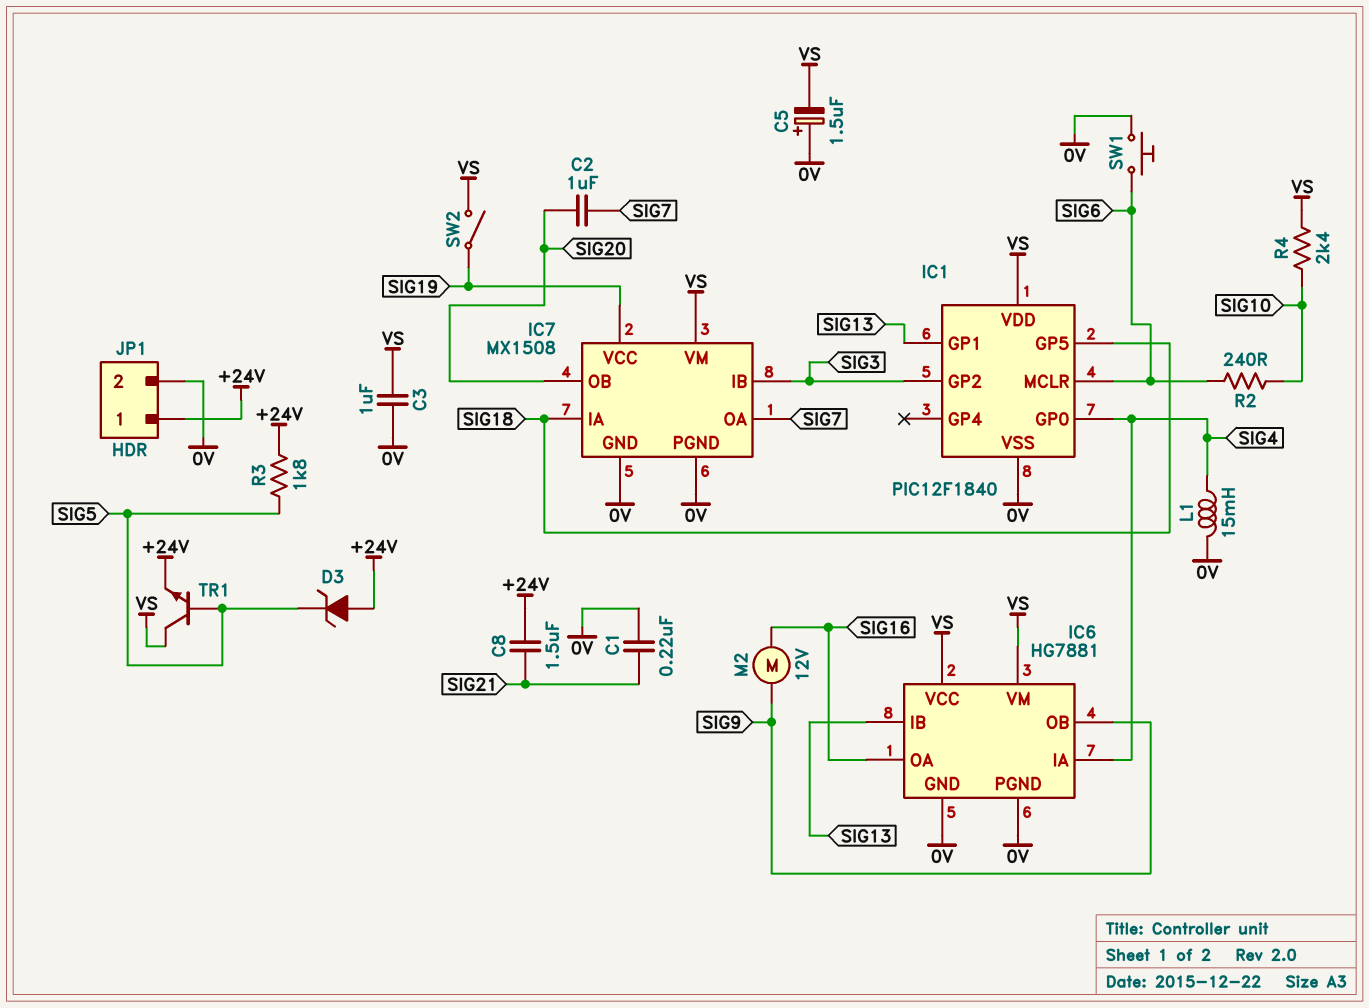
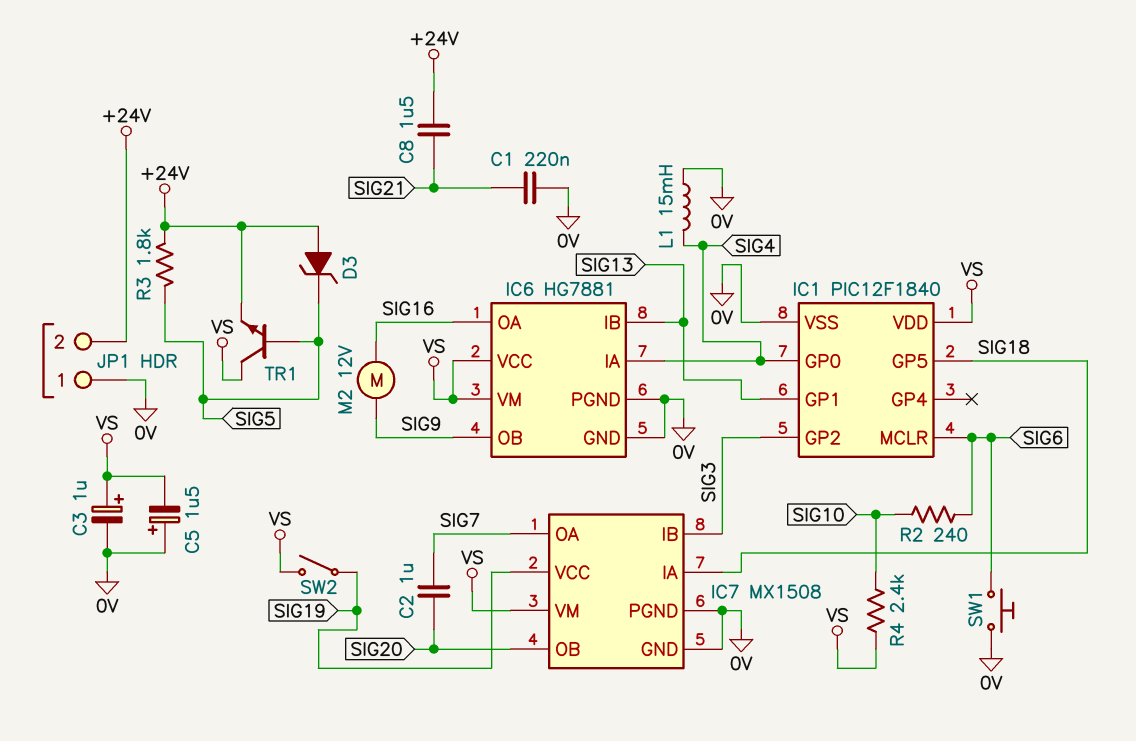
C3: 1uF (0V, VS) -> 1uF (plus VS, minus 0V)
JP1 pin 1: +24V -> 0V
JP1 pin 2: 0V -> +24V

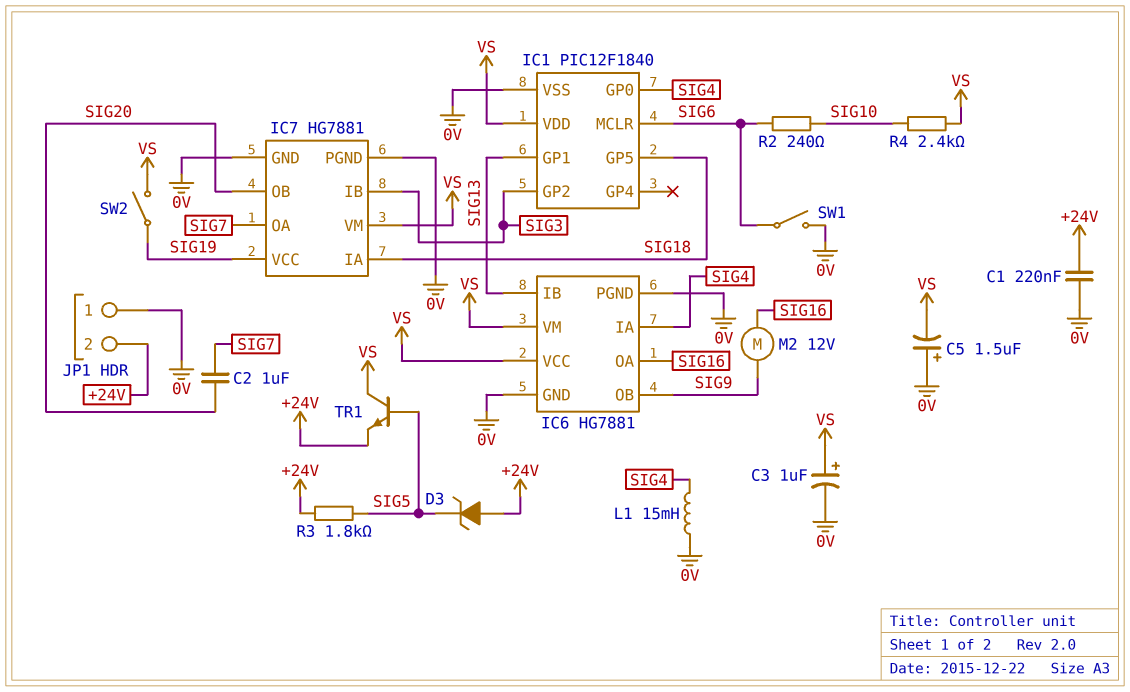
C1: 220nF (0V, SIG21) -> 220nF (+24V, 0V)
C8: 1.5uF (+24V, SIG21) -> none
IC7: MX1508 -> HG7881
SW1: button (0V, SIG6) -> switch (0V, SIG6)

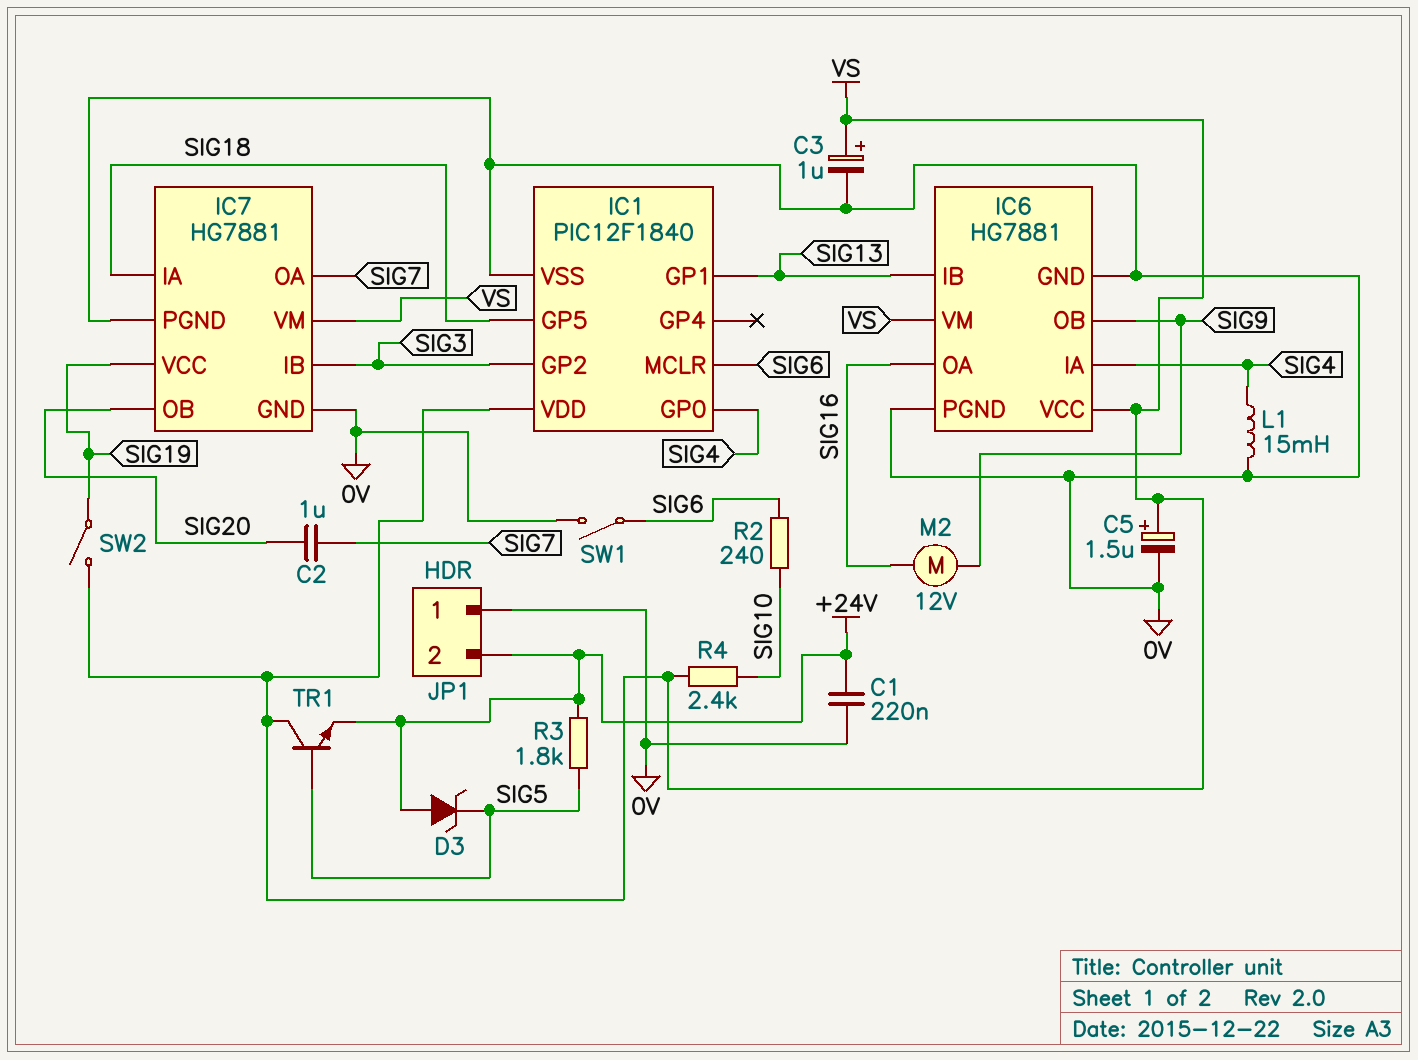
C5: 1.5uF (plus 0V, minus VS) -> 1.5uF (plus VS, minus 0V)

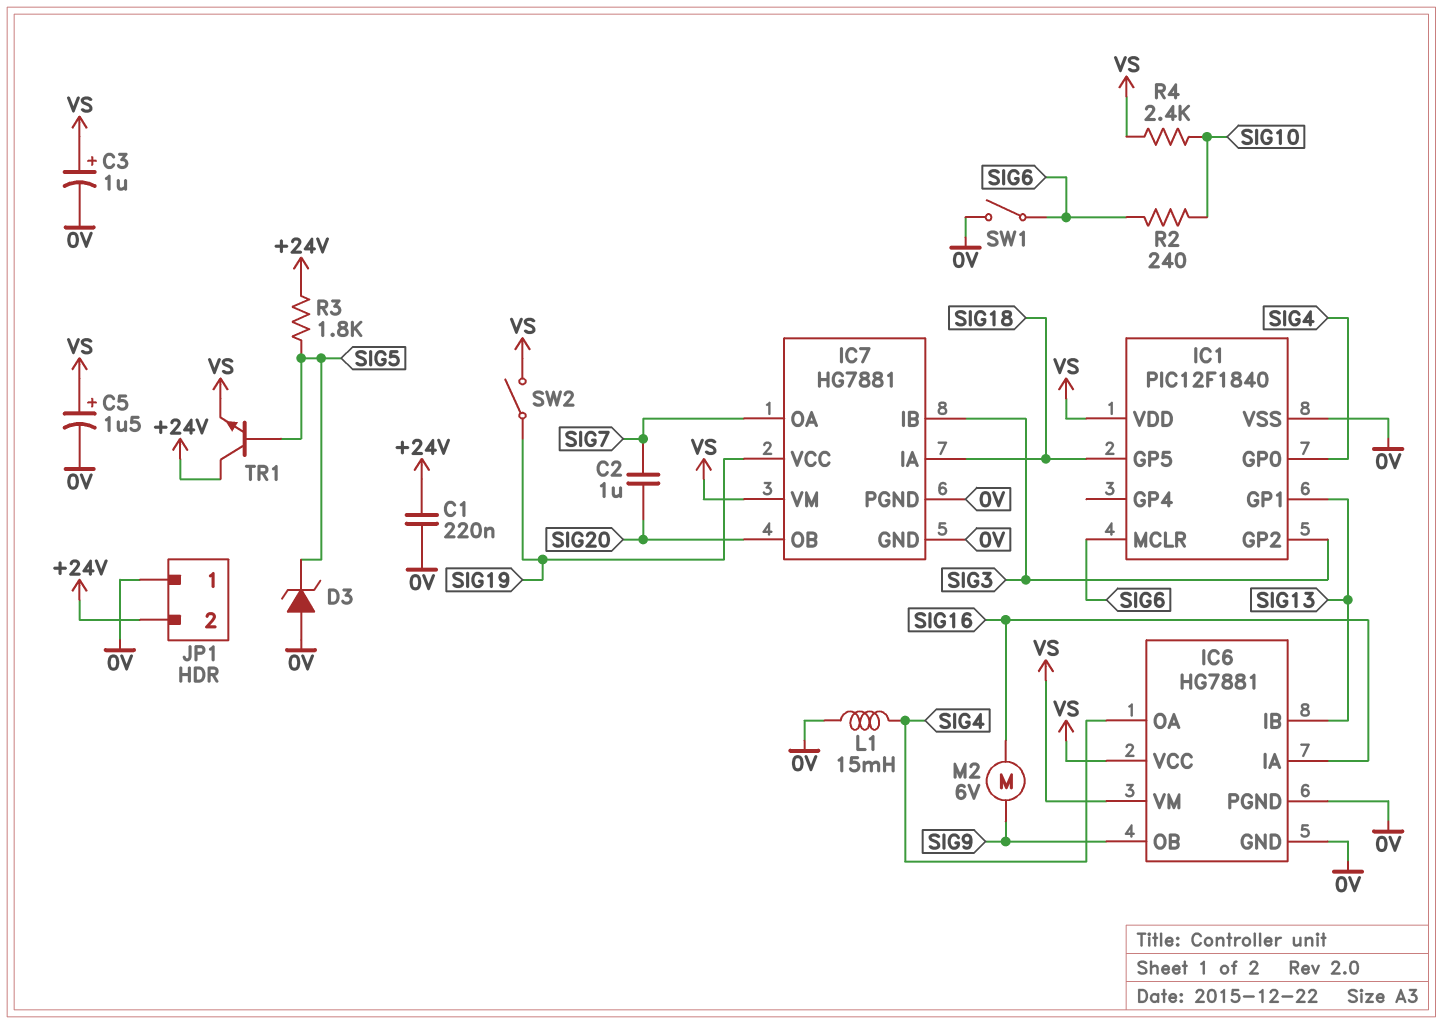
D3: zener (A +24V, K SIG5) -> zener (A 0V, K SIG5)
IC6 pin IA: SIG4 -> SIG16
IC6 pin OA: SIG16 -> SIG4
M2: motor 12V (SIG9, SIG16) -> motor 6V (SIG9, SIG16)
TR1: NPN (B SIG5, C VS, E +24V) -> NPN (B SIG5, C +24V, E VS)

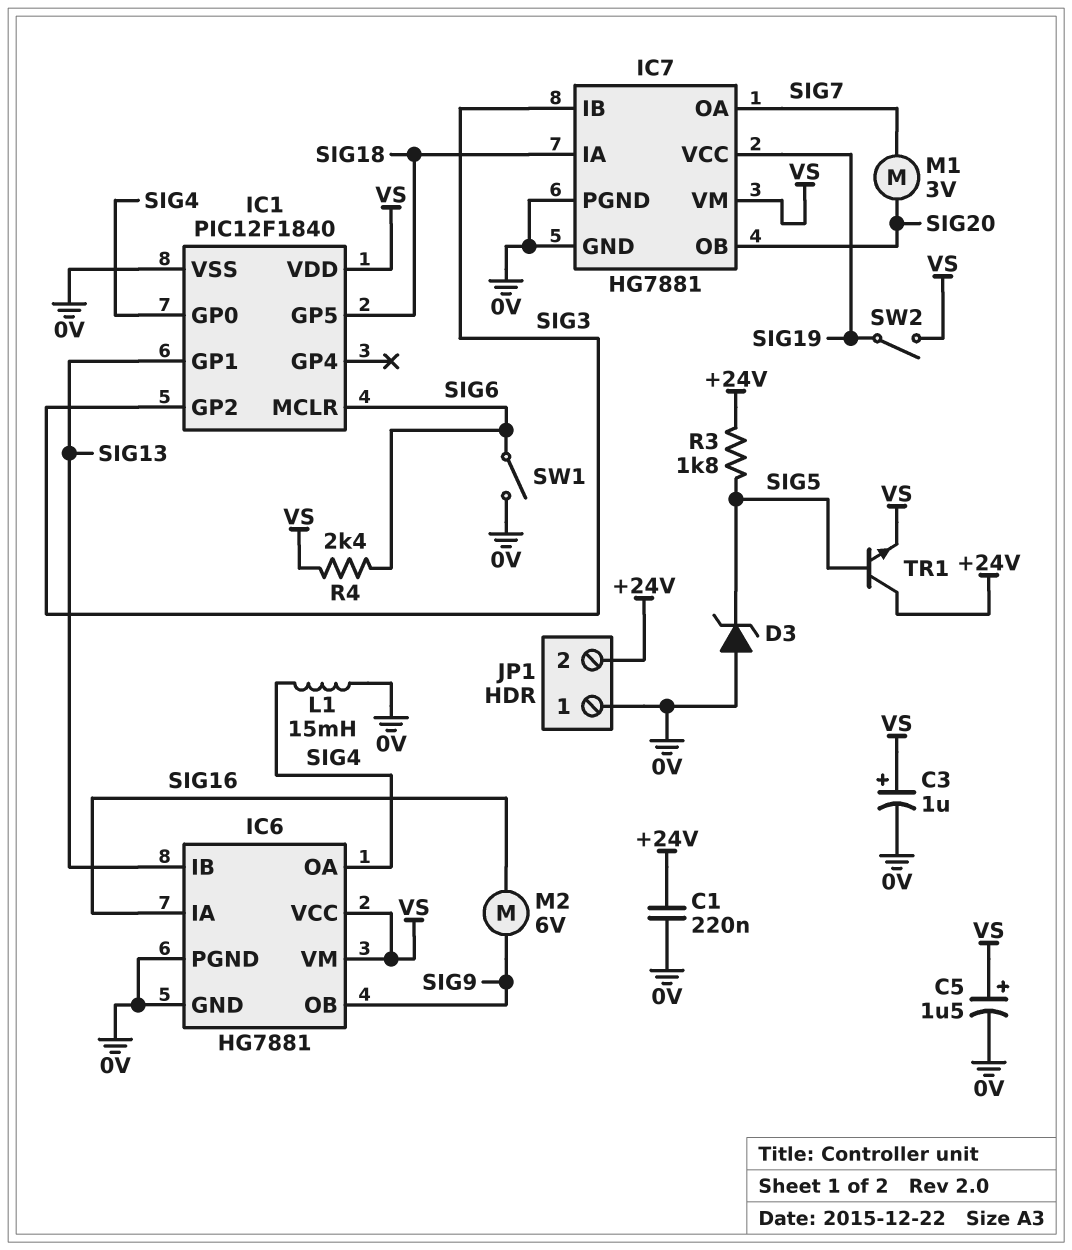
C2: 1uF (SIG7, SIG20) -> none
M1: none -> motor 3V (SIG7, SIG20)
R2: 240 (SIG6, SIG10) -> none
R4: 2.4k (SIG10, VS) -> 2.4k (SIG6, VS)

